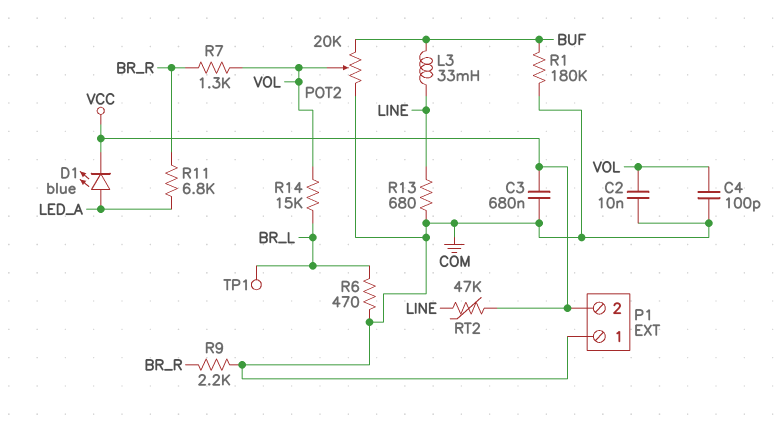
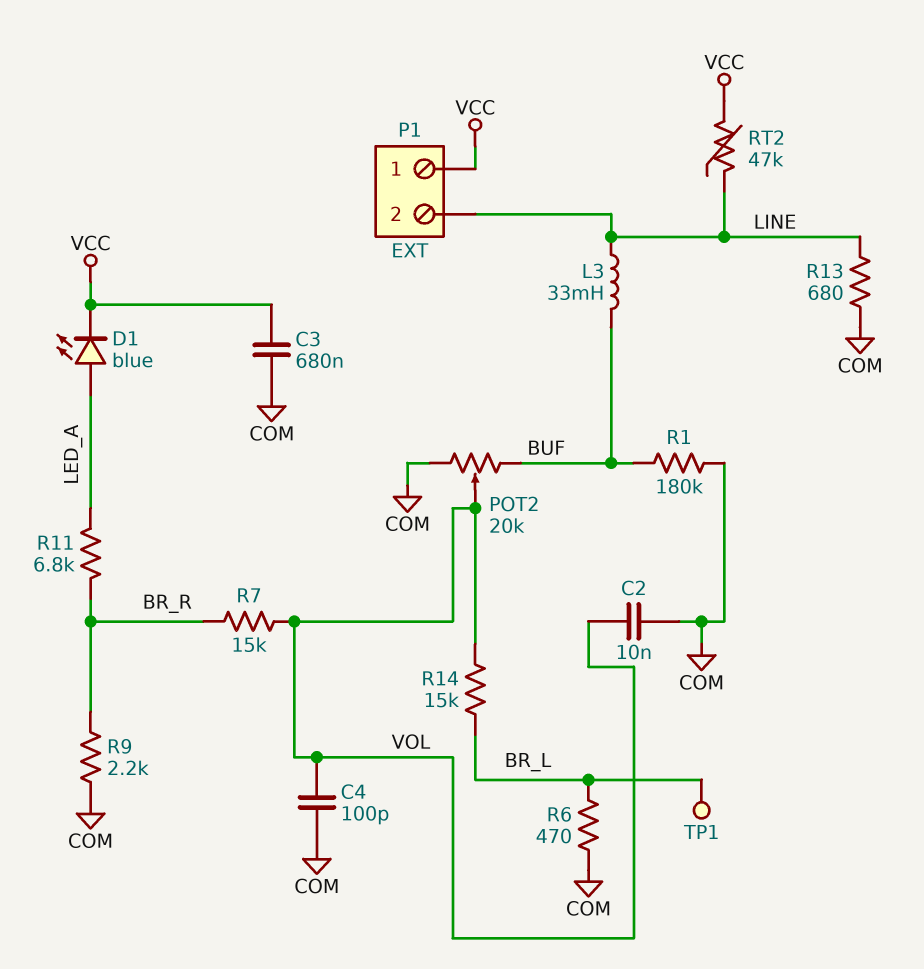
P1 pin 1: COM -> VCC
P1 pin 2: VCC -> LINE
R7: 1.3k (BR_R, VOL) -> 15k (BR_R, VOL)

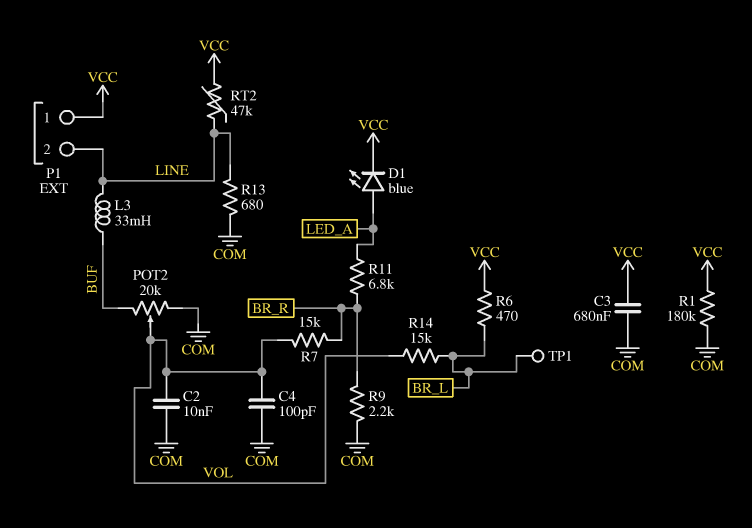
R1: 180k (BUF, COM) -> 180k (COM, VCC)
R6: 470 (BR_L, COM) -> 470 (BR_L, VCC)

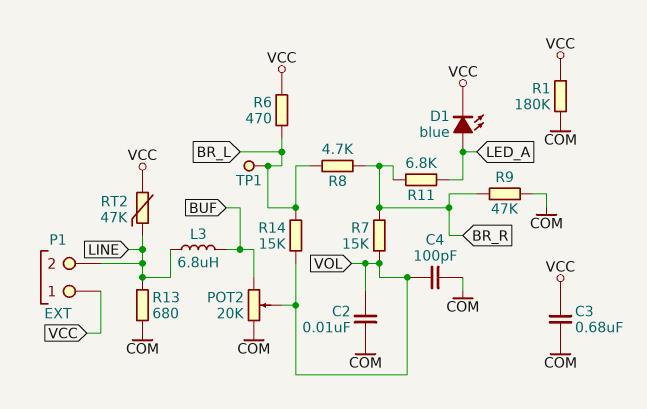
L3: 33mH (BUF, LINE) -> 6.8uH (BUF, LINE)
R8: none -> 4.7k (BR_L, BR_R)
R9: 2.2k (BR_R, COM) -> 47k (BR_R, COM)

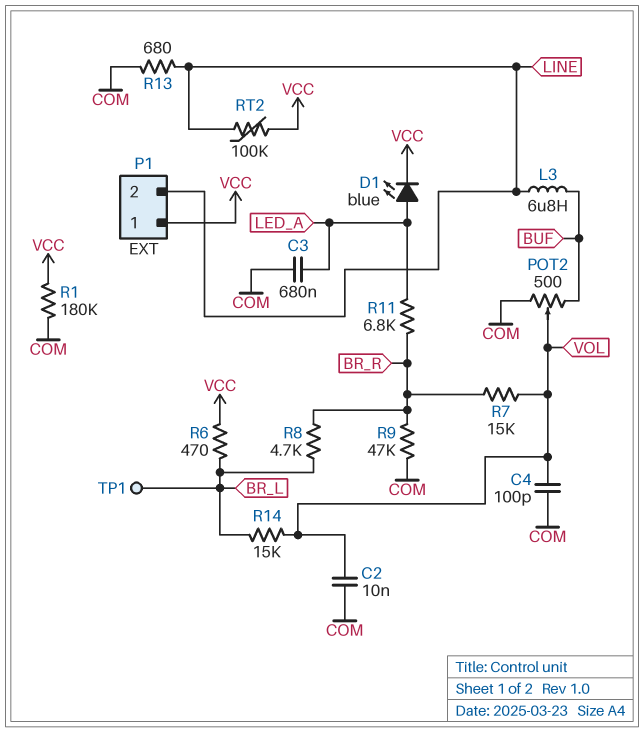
C3: 680nF (COM, VCC) -> 680nF (COM, LED_A)
POT2: 20k (BUF, COM, wiper VOL) -> 500 (BUF, COM, wiper VOL)
RT2: 47k (LINE, VCC) -> 100k (LINE, VCC)

